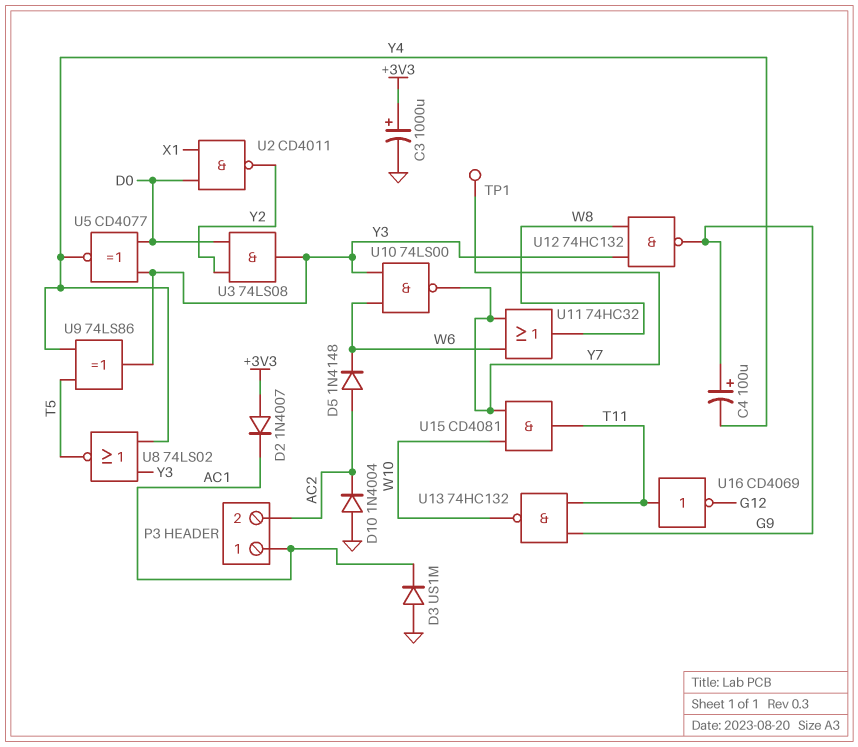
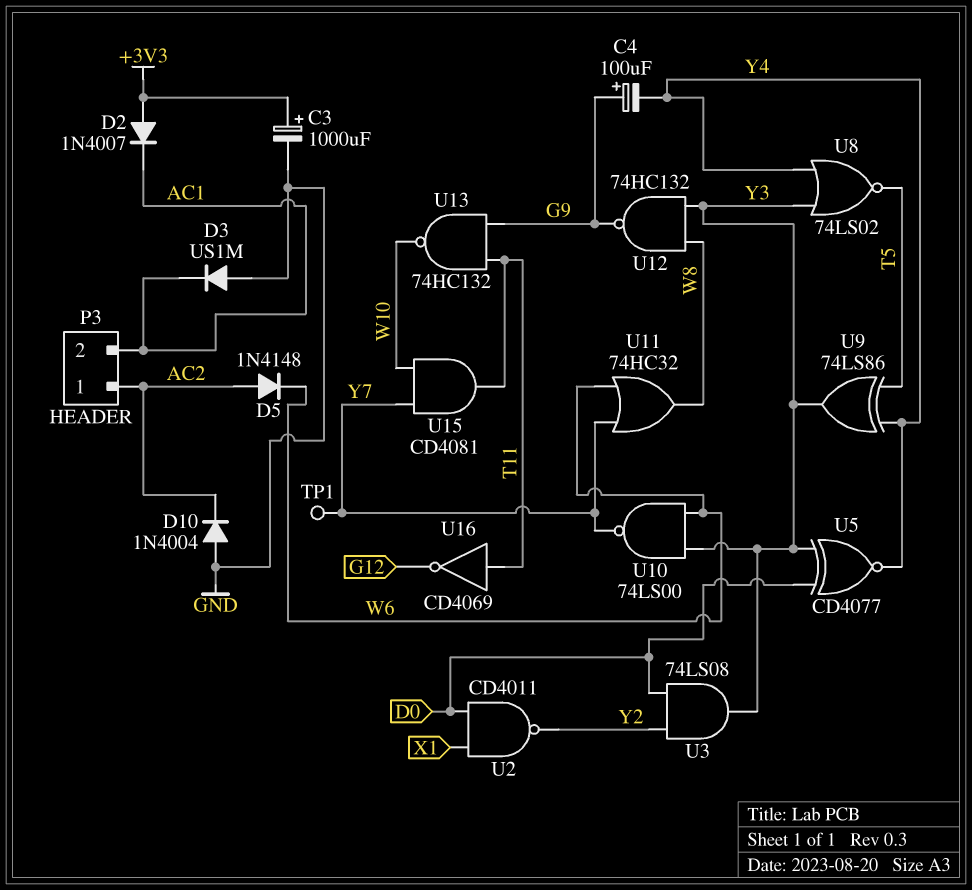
P3 pin 1: AC1 -> AC2
P3 pin 2: AC2 -> AC1

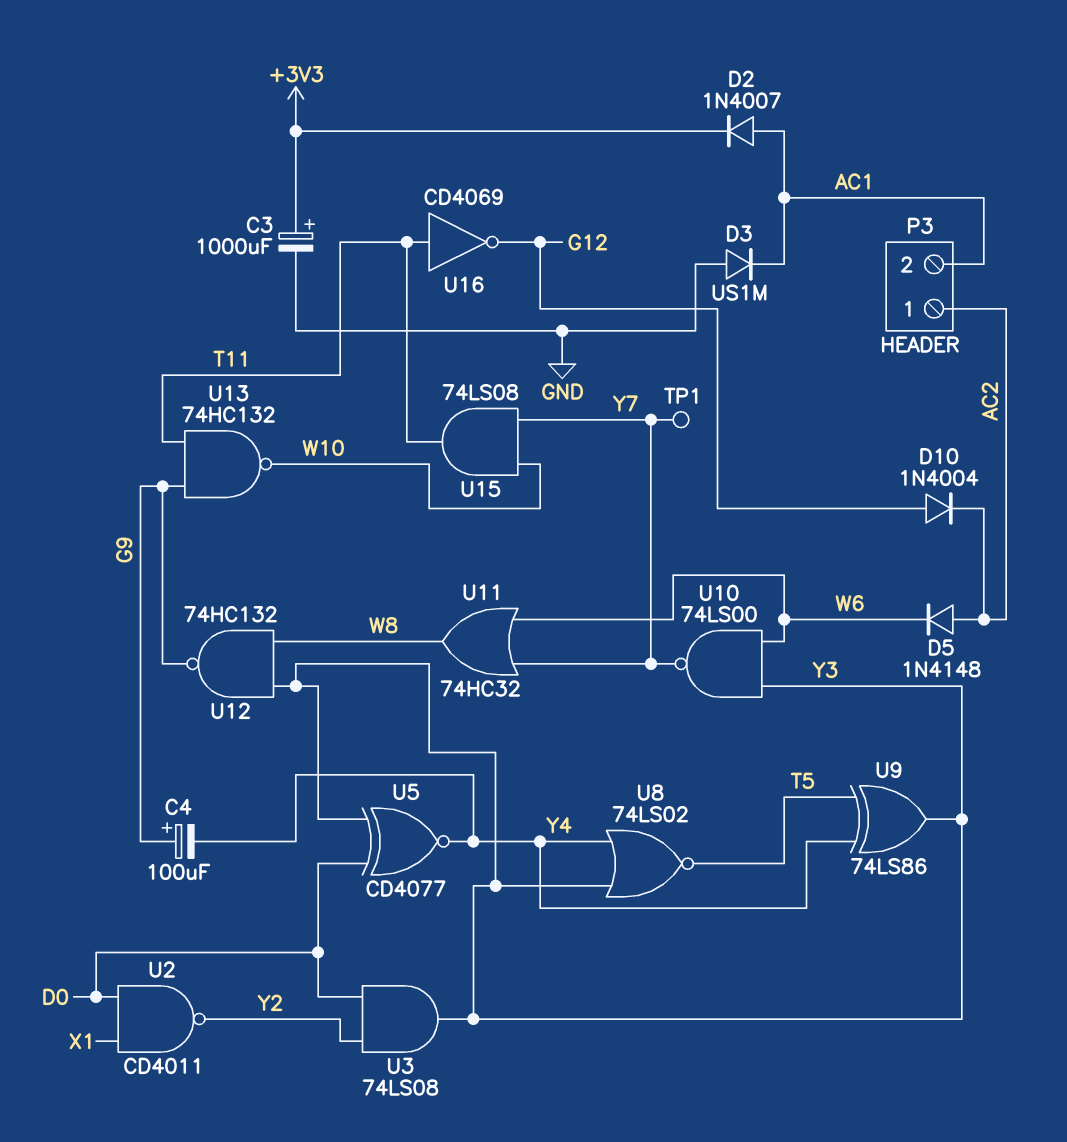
D2: diode 1N4007 (A +3V3, K AC1) -> diode 1N4007 (A AC1, K +3V3)
D10: diode 1N4004 (A GND, K AC2) -> diode 1N4004 (A G12, K AC2)
U15: AND CD4081 (in W10, in Y7, out T11) -> AND 74LS08 (in W10, in Y7, out T11)

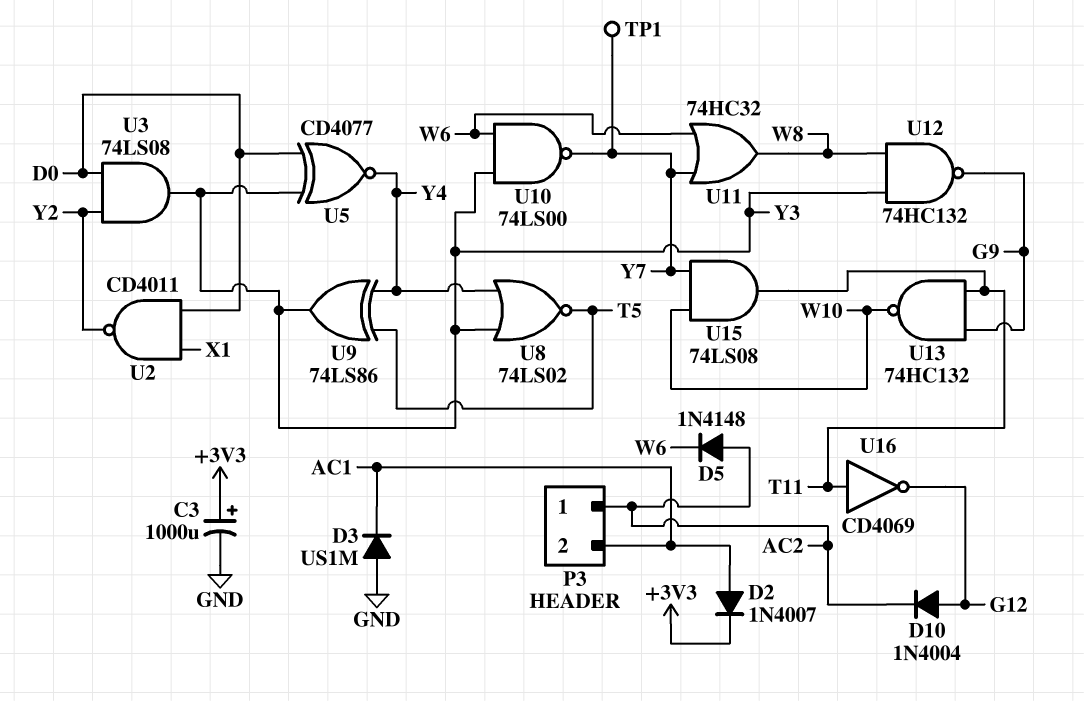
C4: 100uF (plus G9, minus Y4) -> none

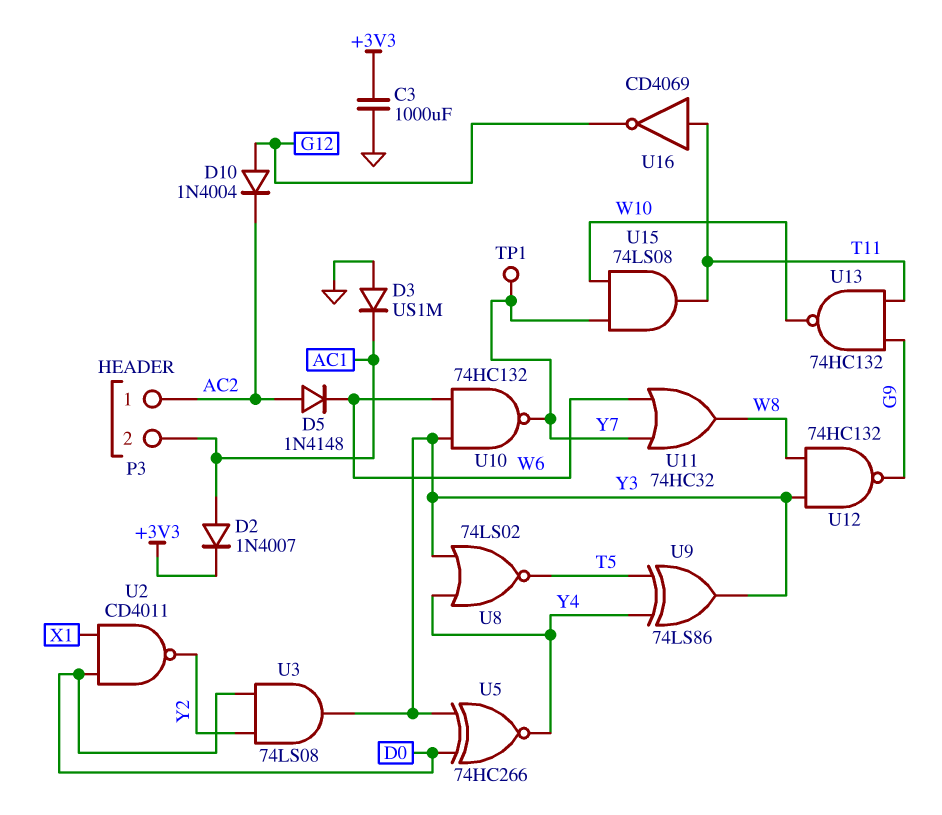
C3: 1000uF (plus +3V3, minus GND) -> 1000uF (+3V3, GND)
U5: XNOR CD4077 (in D0, in Y3, out Y4) -> XNOR 74HC266 (in D0, in Y3, out Y4)
U10: NAND 74LS00 (in W6, in Y3, out Y7) -> NAND 74HC132 (in W6, in Y3, out Y7)

